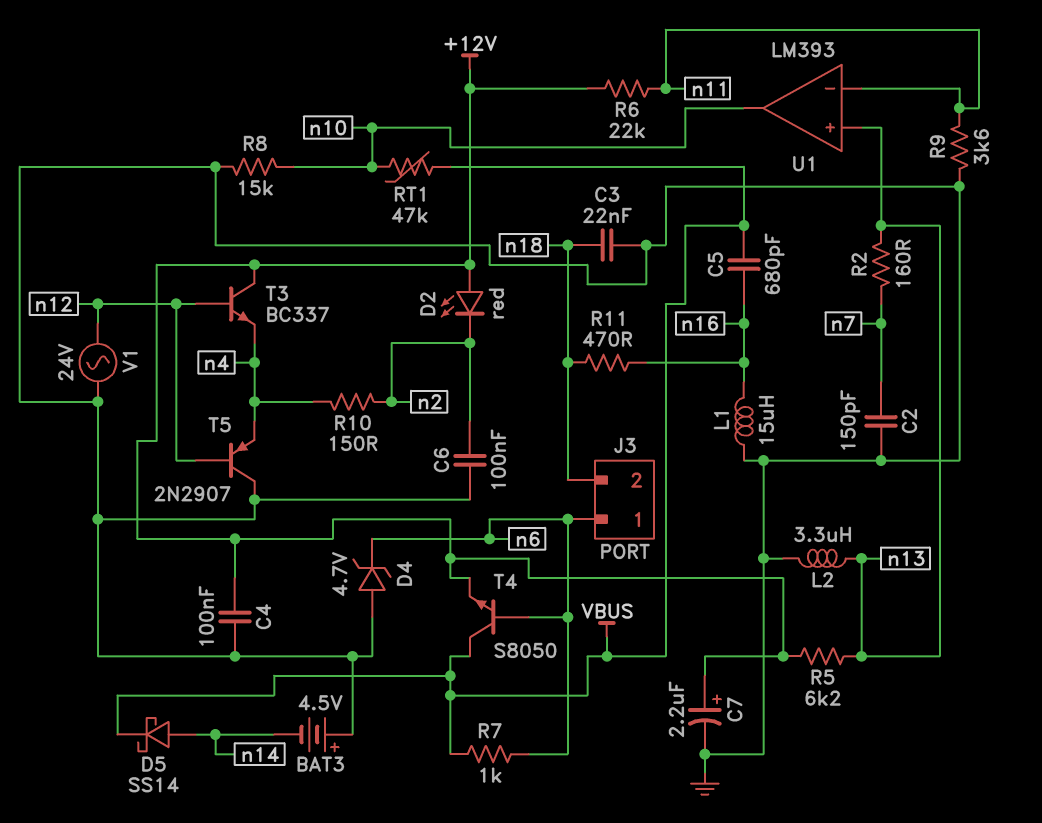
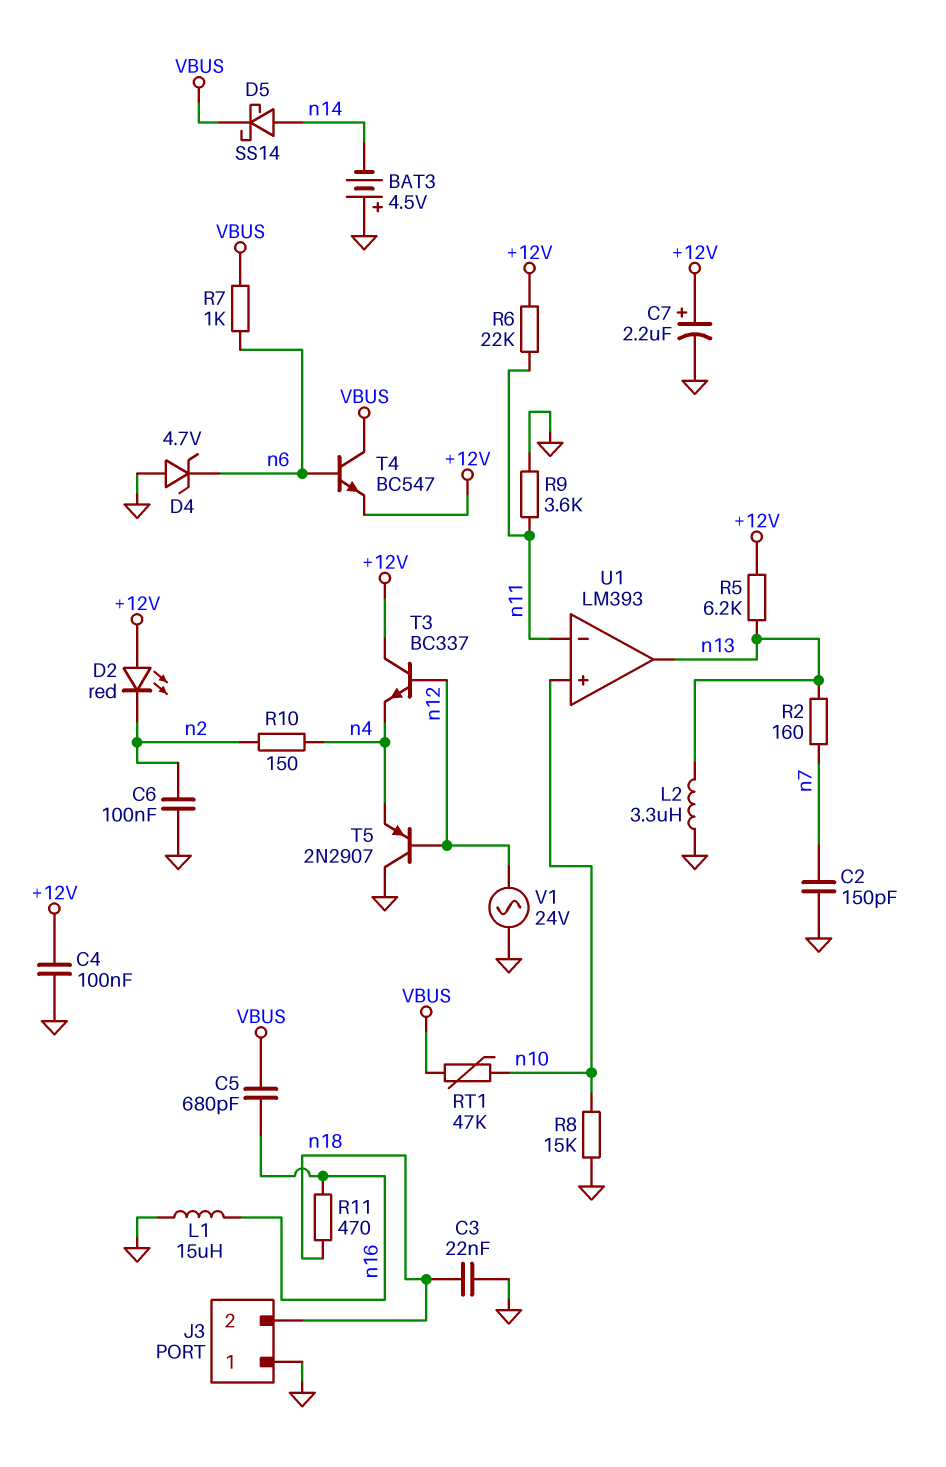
J3 pin 1: n6 -> GND
T4: NPN S8050 (B n6, C VBUS, E +12V) -> NPN BC547 (B n6, C VBUS, E +12V)
U1 pin in+: n13 -> n10
U1 pin out: n10 -> n13

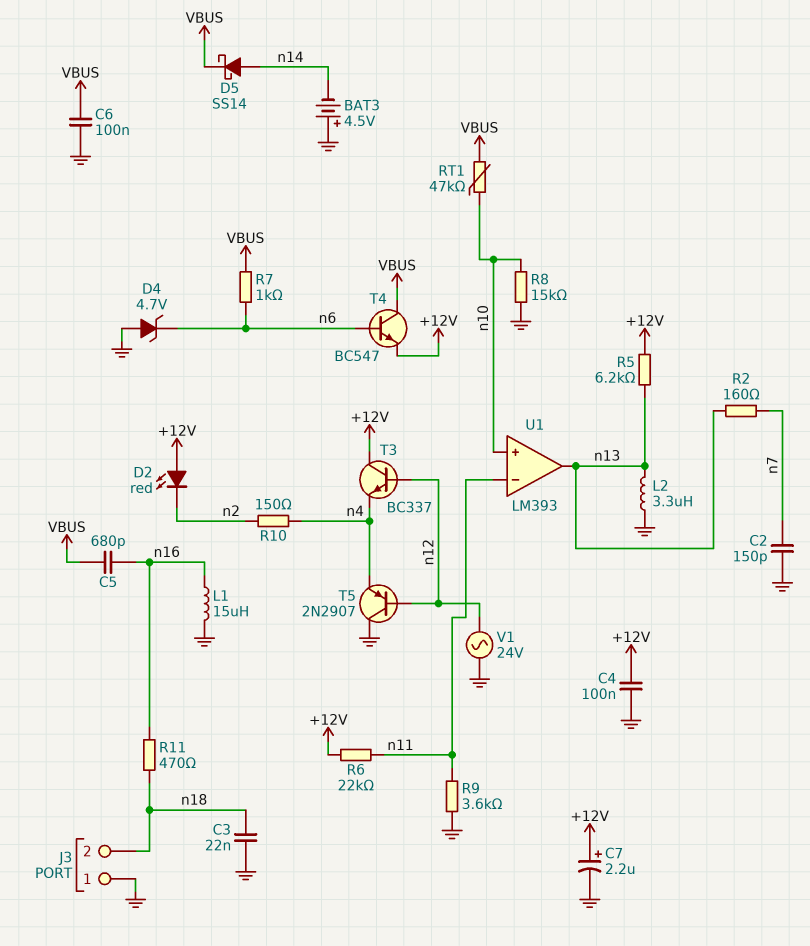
C6: 100nF (GND, n2) -> 100nF (GND, VBUS)

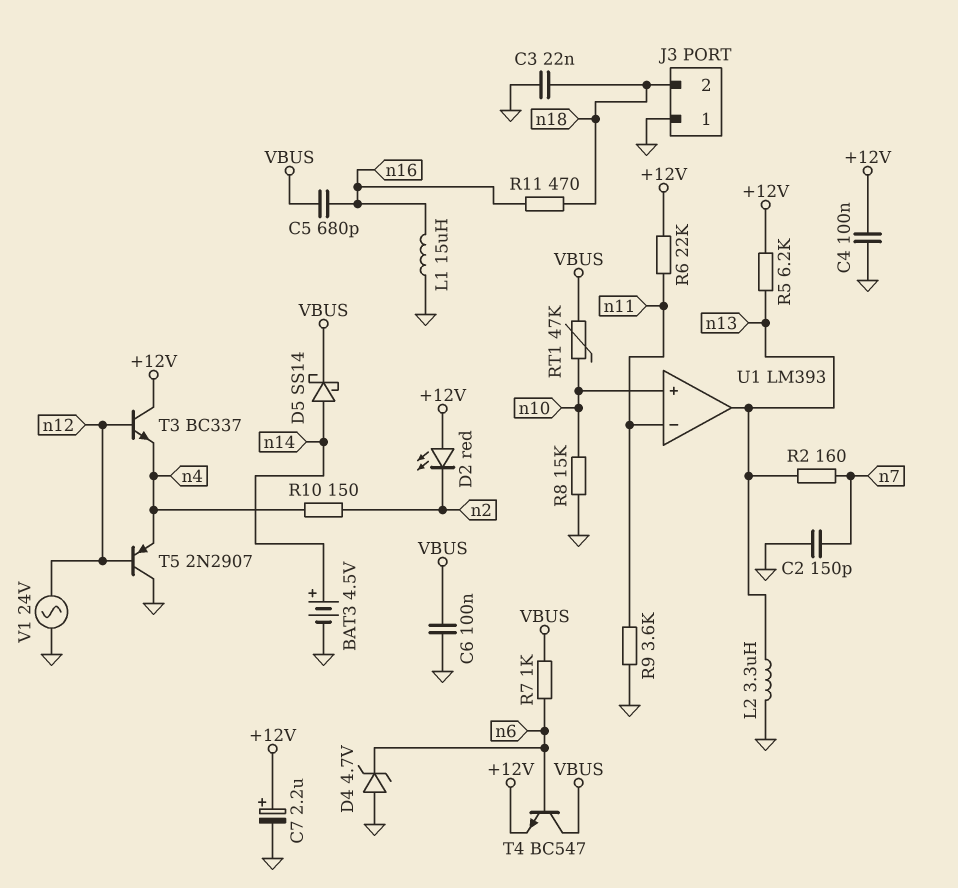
BAT3: 4.5V (plus GND, minus n14) -> 4.5V (plus n14, minus GND)

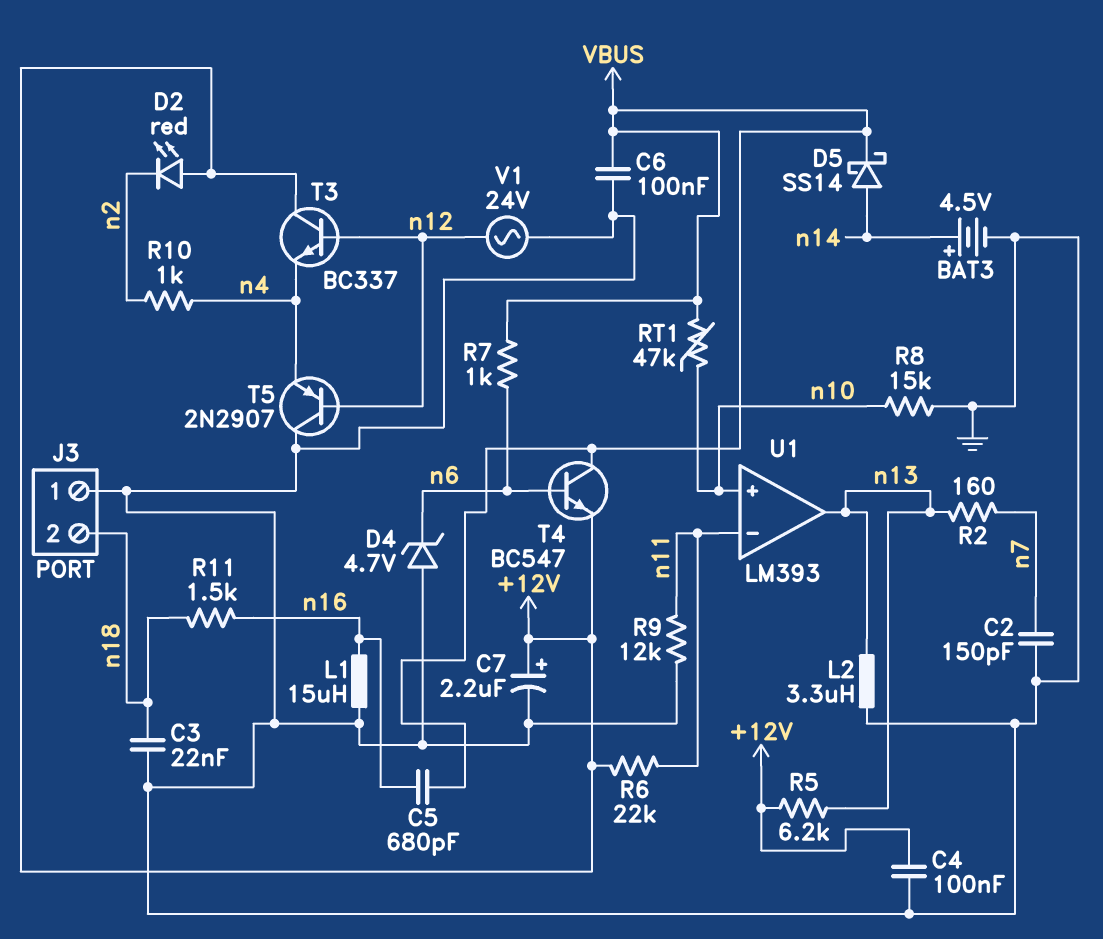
R9: 3.6k (GND, n11) -> 12k (GND, n11)
R10: 150 (n2, n4) -> 1k (n2, n4)
R11: 470 (n16, n18) -> 1.5k (n16, n18)

